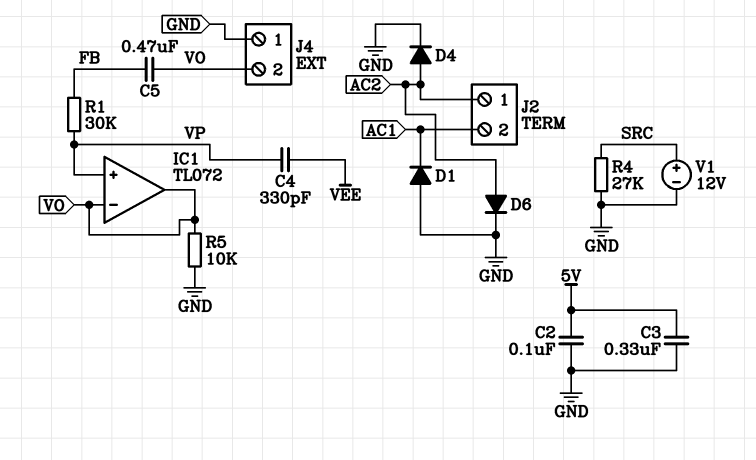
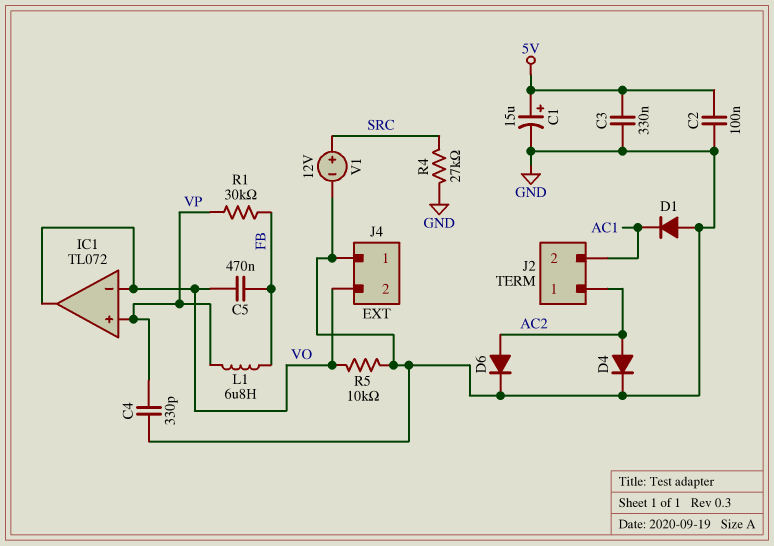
C1: none -> 15uF (plus 5V, minus GND)
C4: 330pF (VEE, VP) -> 330pF (GND, VP)
L1: none -> 6.8uH (FB, VP)

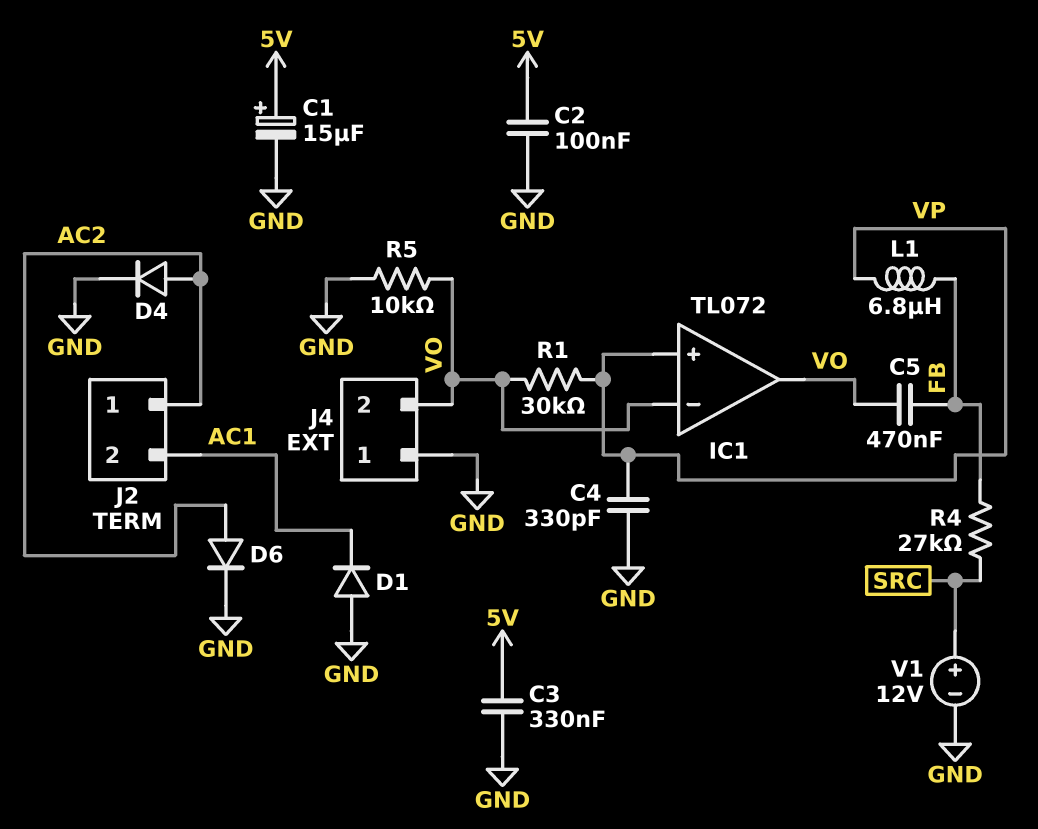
R1: 30k (FB, VP) -> 30k (VO, VP)
R4: 27k (GND, SRC) -> 27k (FB, SRC)

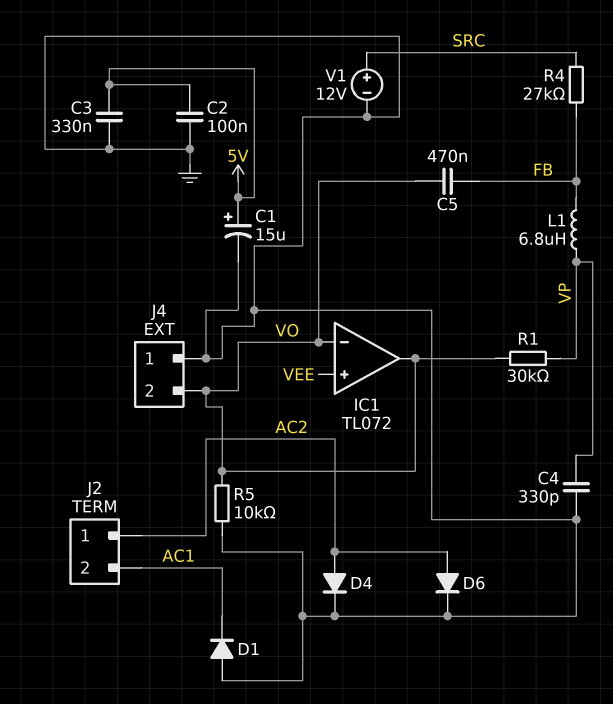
IC1 pin in+: VP -> VEE

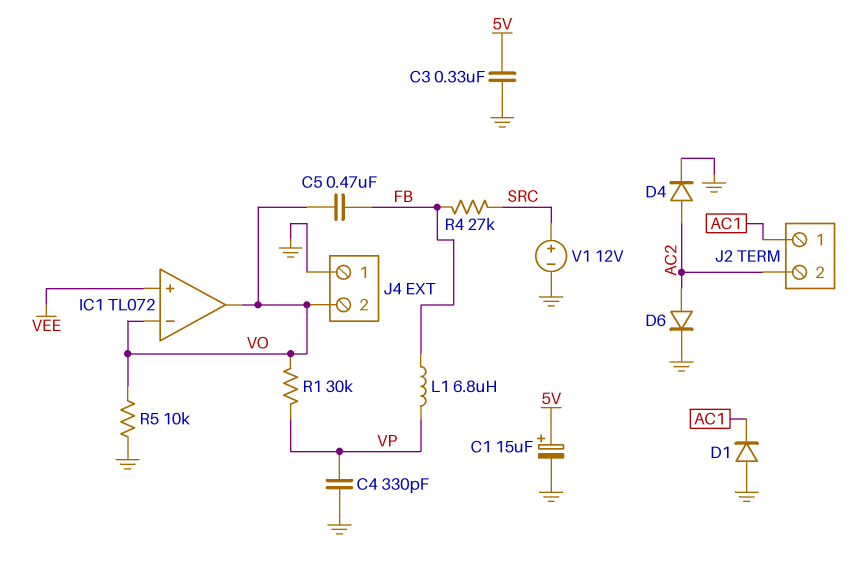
C2: 100nF (5V, GND) -> none
J2 pin 1: AC2 -> AC1
J2 pin 2: AC1 -> AC2

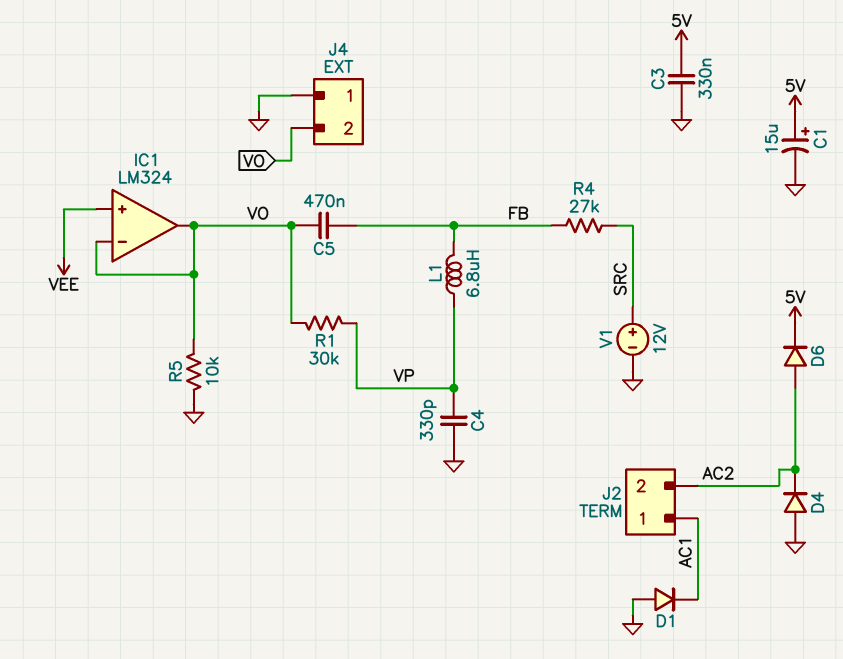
D4: diode (A AC2, K GND) -> diode (A GND, K AC2)
D6: diode (A AC2, K GND) -> diode (A AC2, K 5V)
IC1: TL072 -> LM324

